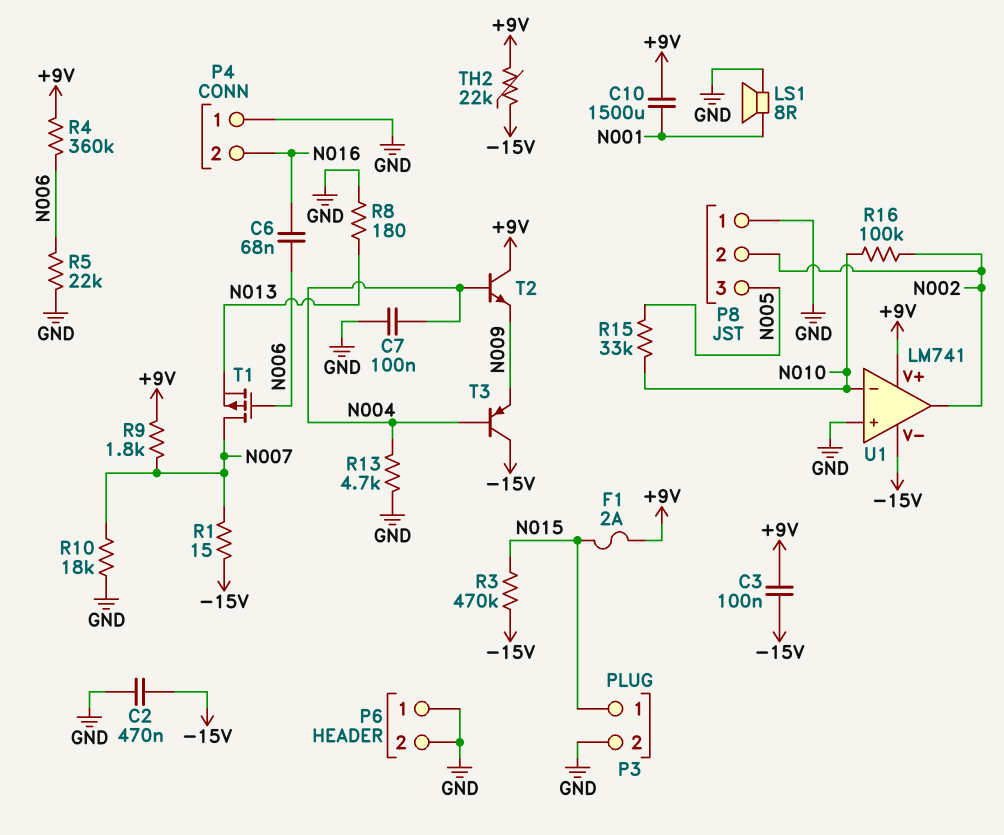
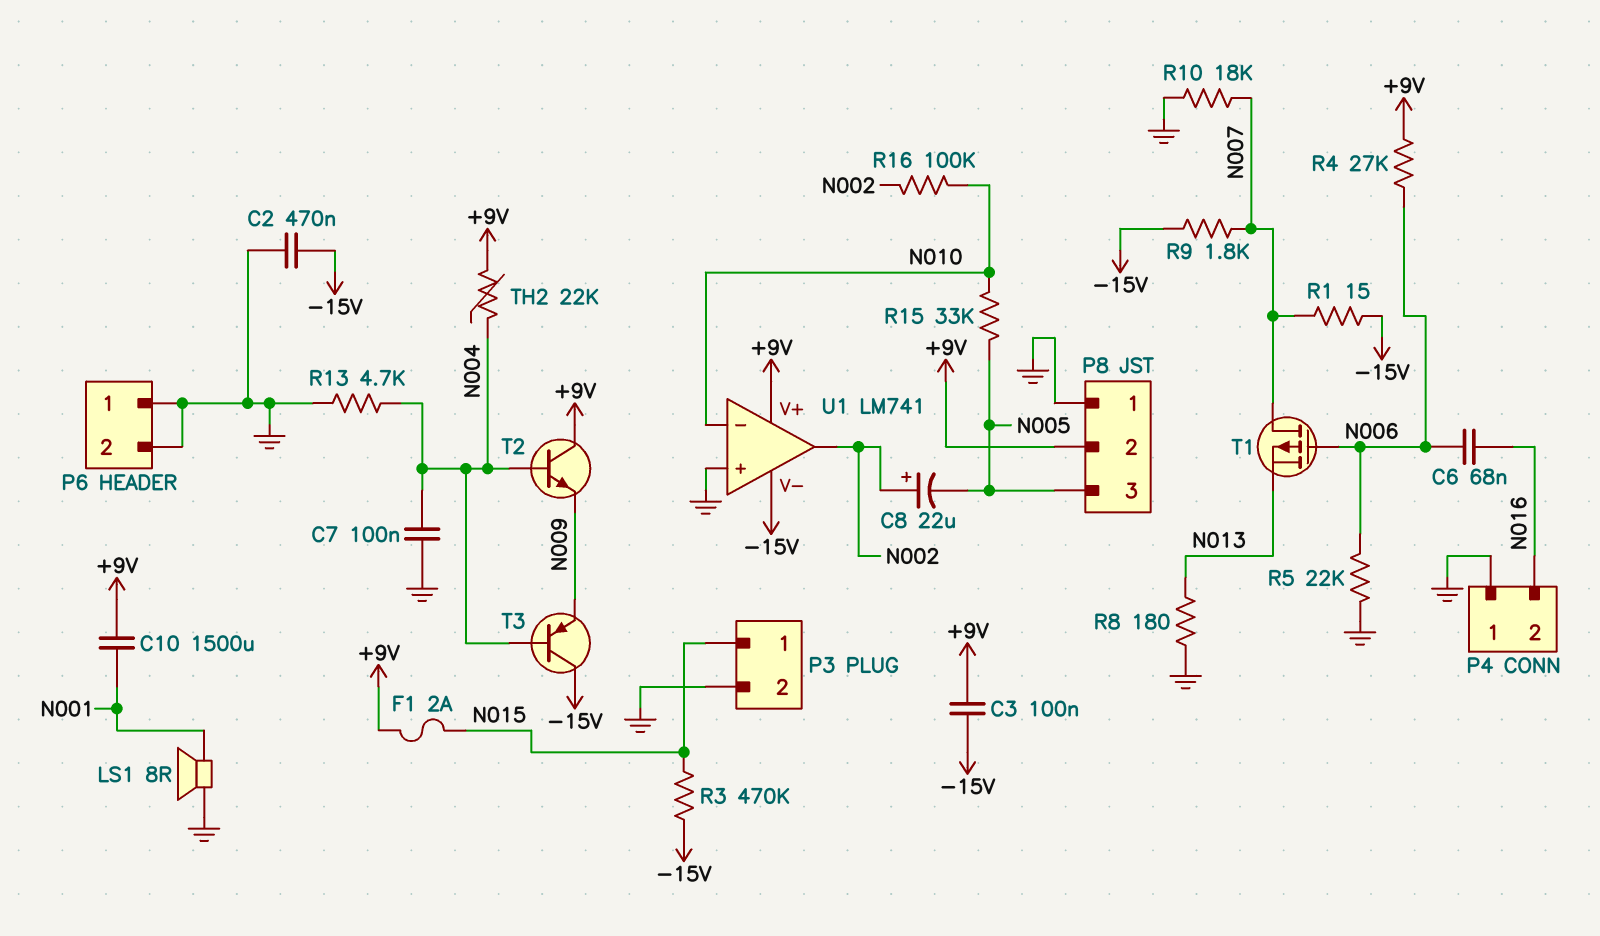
C8: none -> 22uF (plus N002, minus N005)
P8 pin 2: N002 -> +9V
R4: 360k (+9V, N006) -> 27k (+9V, N006)
R9: 1.8k (+9V, N007) -> 1.8k (-15V, N007)
TH2: 22k (+9V, -15V) -> 22k (+9V, N004)

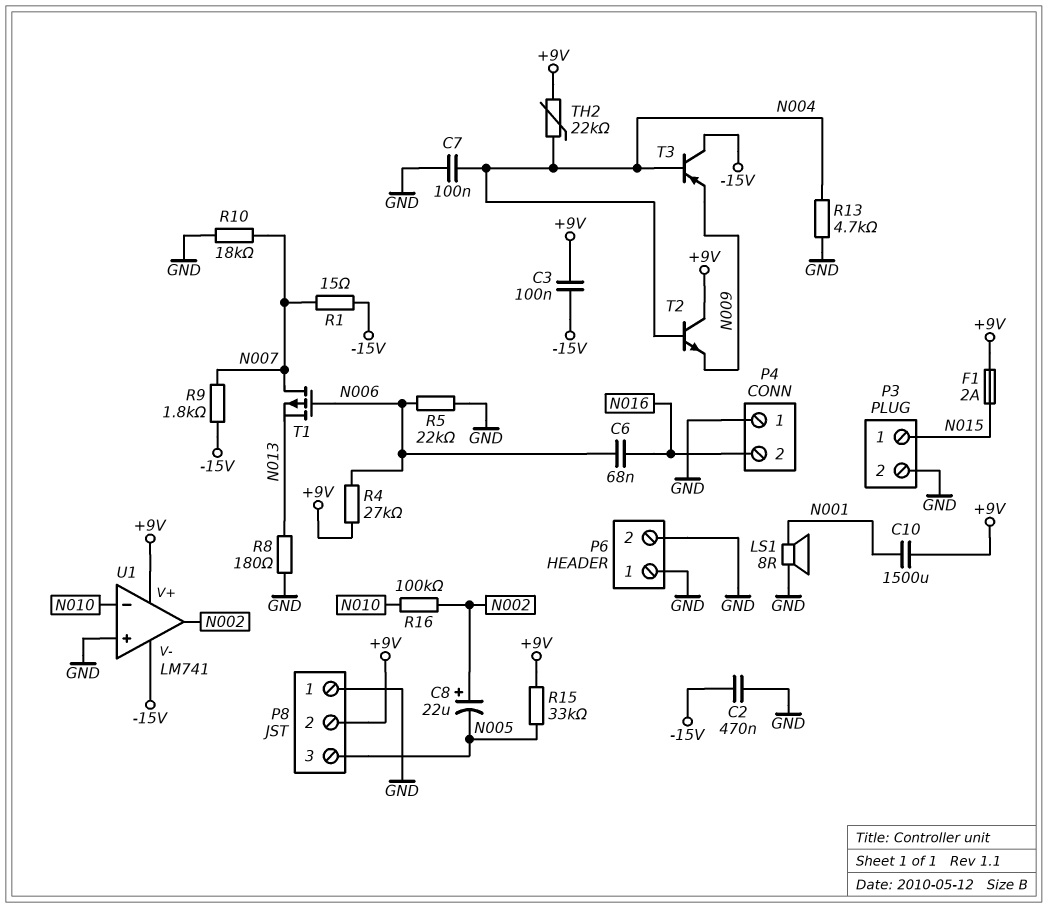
R3: 470k (-15V, N015) -> none
R15: 33k (N005, N010) -> 33k (+9V, N005)

